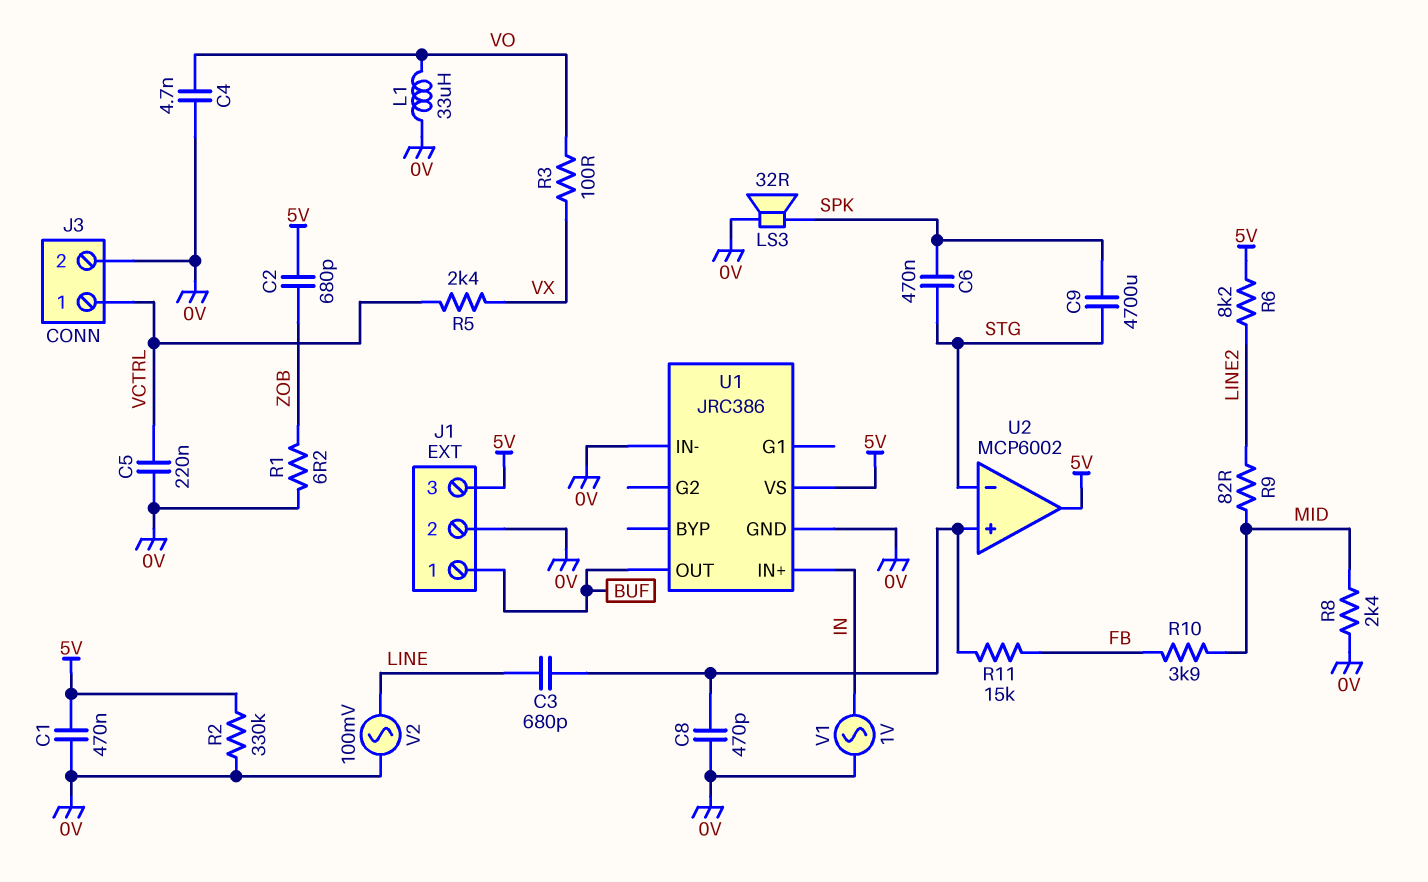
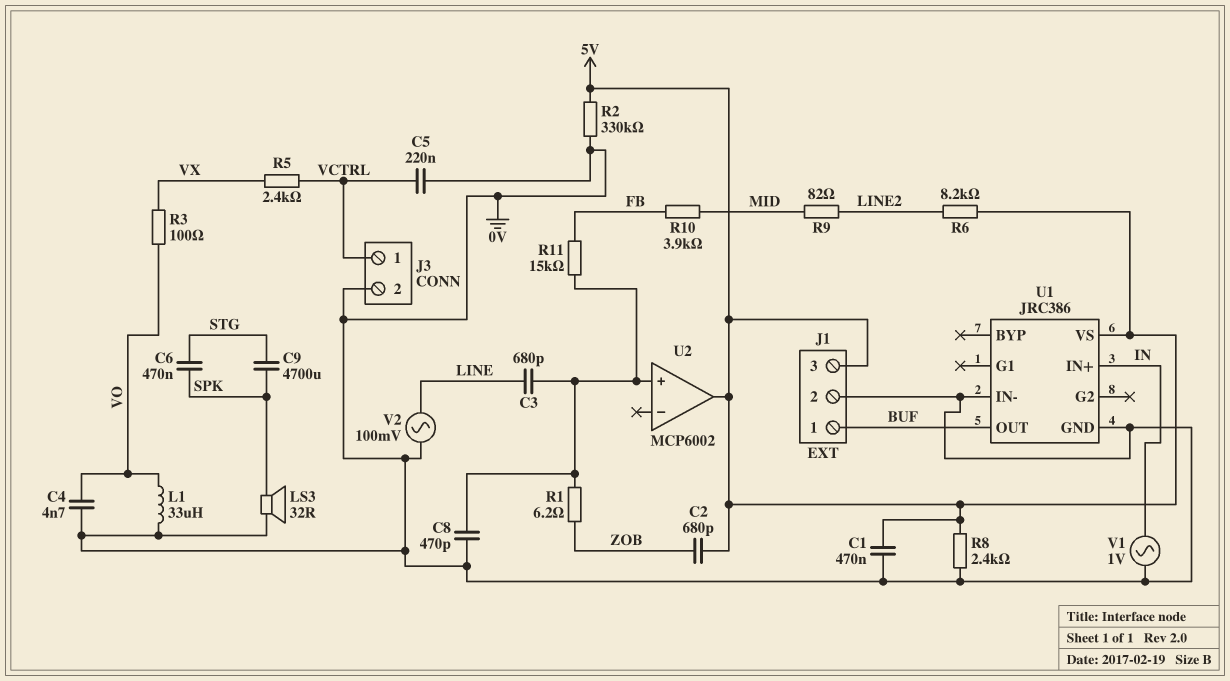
R1: 6.2 (0V, ZOB) -> 6.2 (U2/in+, ZOB)
R8: 2.4k (0V, MID) -> 2.4k (0V, 5V)
U2 pin in-: STG -> none

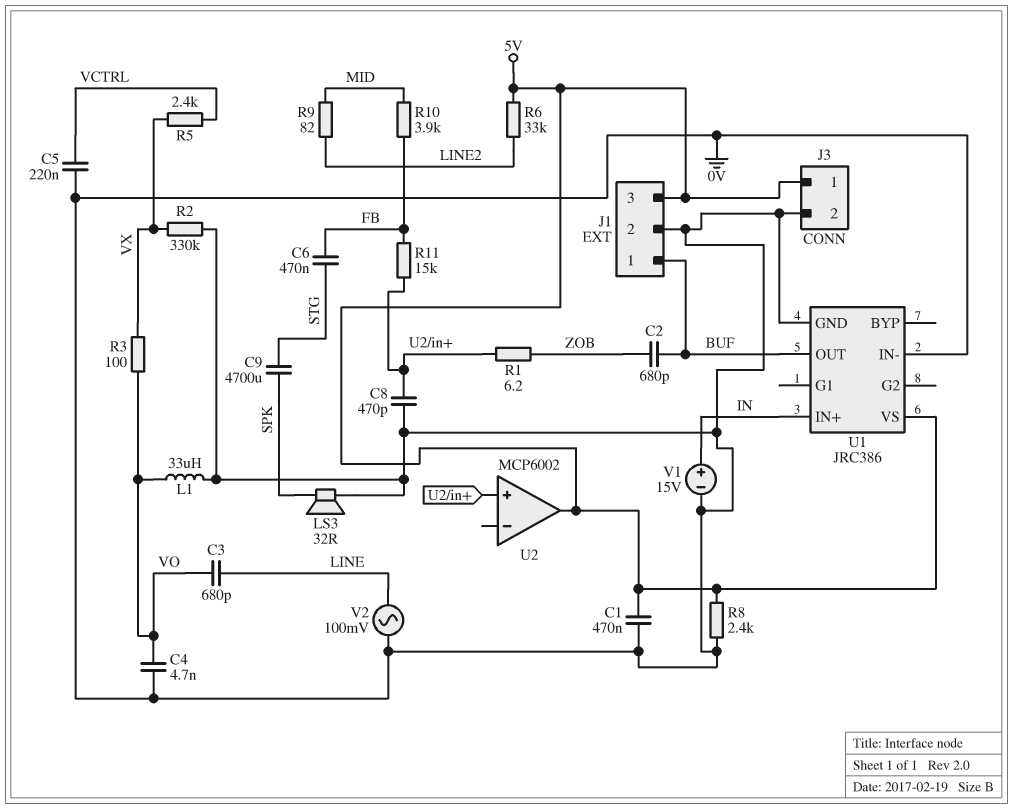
C2: 680pF (5V, ZOB) -> 680pF (BUF, ZOB)
C3: 680pF (LINE, U2/in+) -> 680pF (LINE, VO)
C6: 470nF (SPK, STG) -> 470nF (FB, STG)
J3 pin 1: VCTRL -> 5V
R2: 330k (0V, 5V) -> 330k (0V, VX)
R6: 8.2k (5V, LINE2) -> 33k (5V, LINE2)
V1: AC 1V (0V, IN) -> 15V (plus IN, minus 0V)

